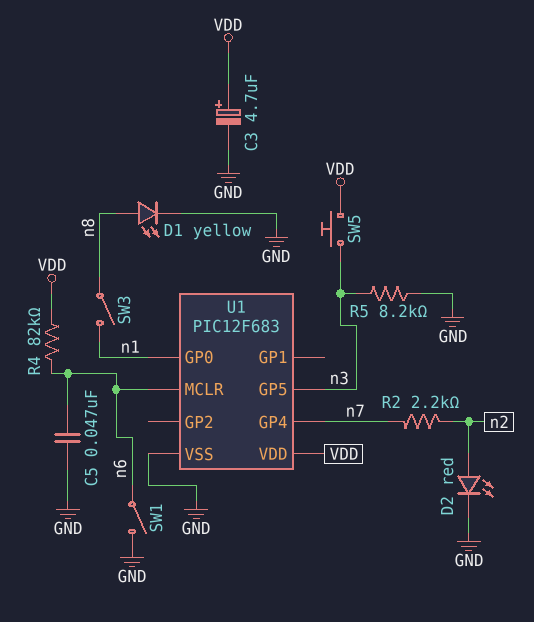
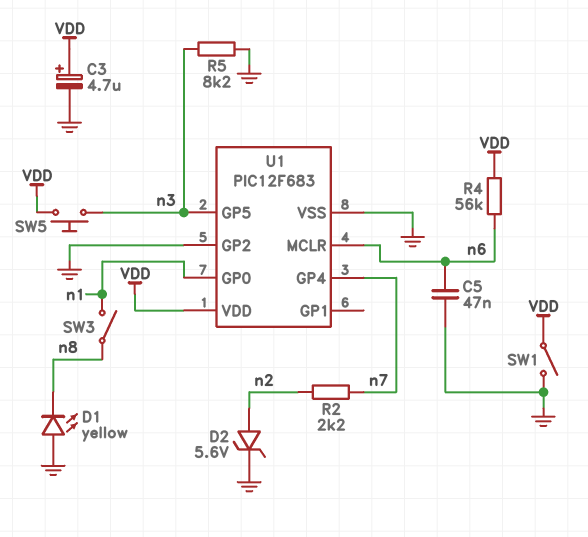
D1: LED yellow (A n8, K GND) -> LED yellow (A GND, K n8)
D2: LED red (A n2, K GND) -> zener 5.6V (A n2, K GND)
R4: 82k (VDD, n6) -> 56k (VDD, n6)
SW1: switch (GND, n6) -> switch (GND, VDD)
U1 pin GP2: none -> GND

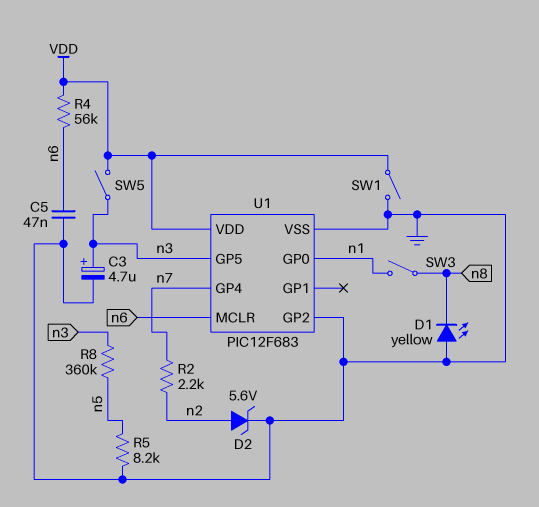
C3: 4.7uF (plus VDD, minus GND) -> 4.7uF (plus n3, minus GND)
R5: 8.2k (GND, n3) -> 8.2k (GND, n5)
R8: none -> 360k (n3, n5)
SW5: button (VDD, n3) -> switch (VDD, n3)

